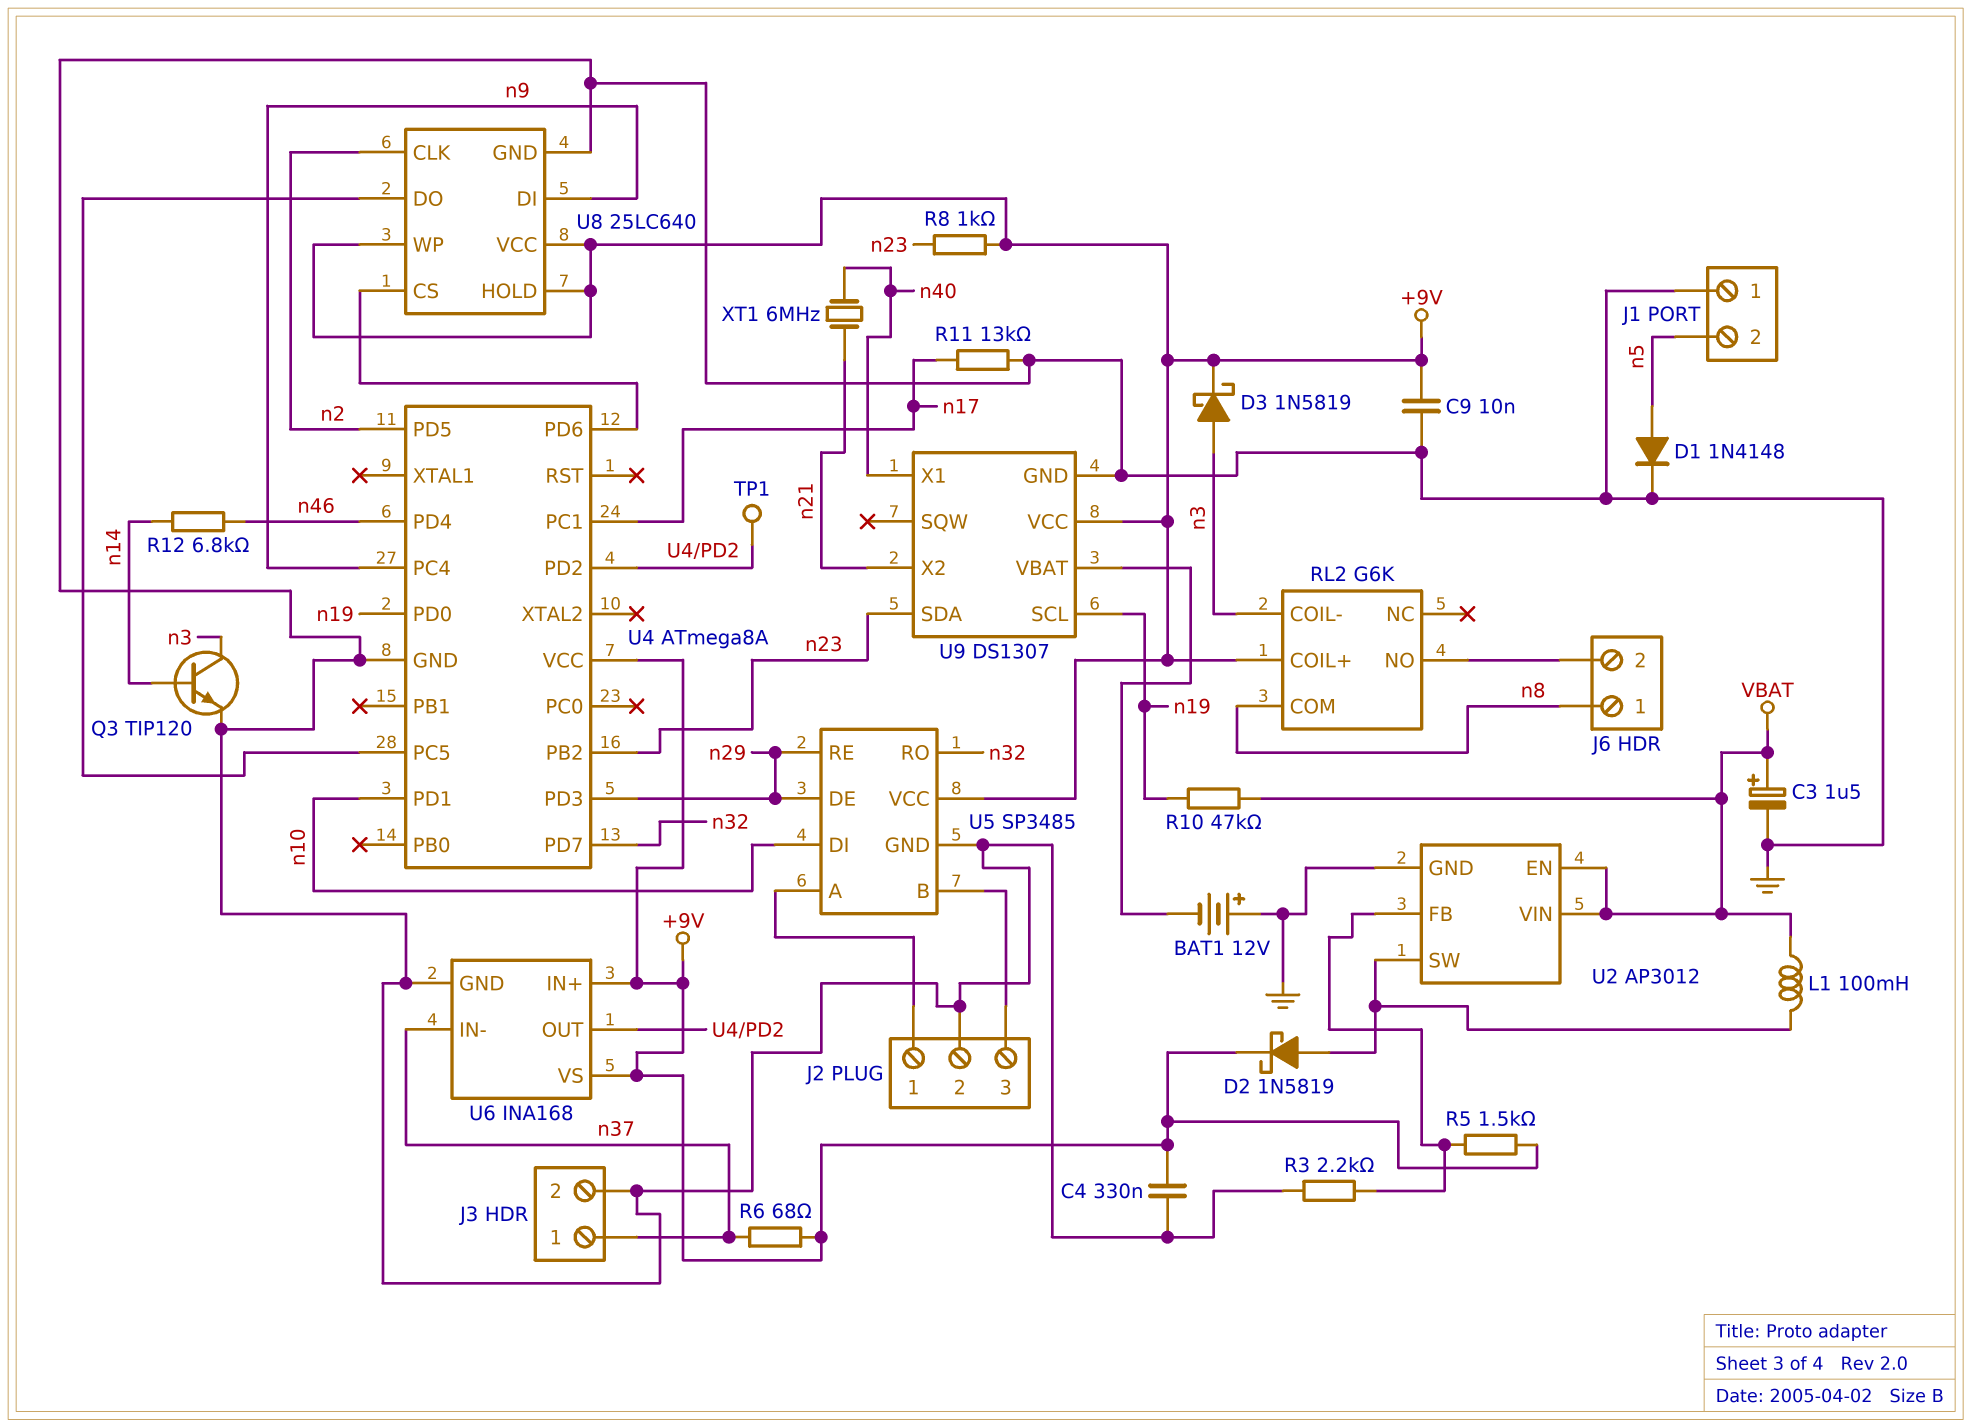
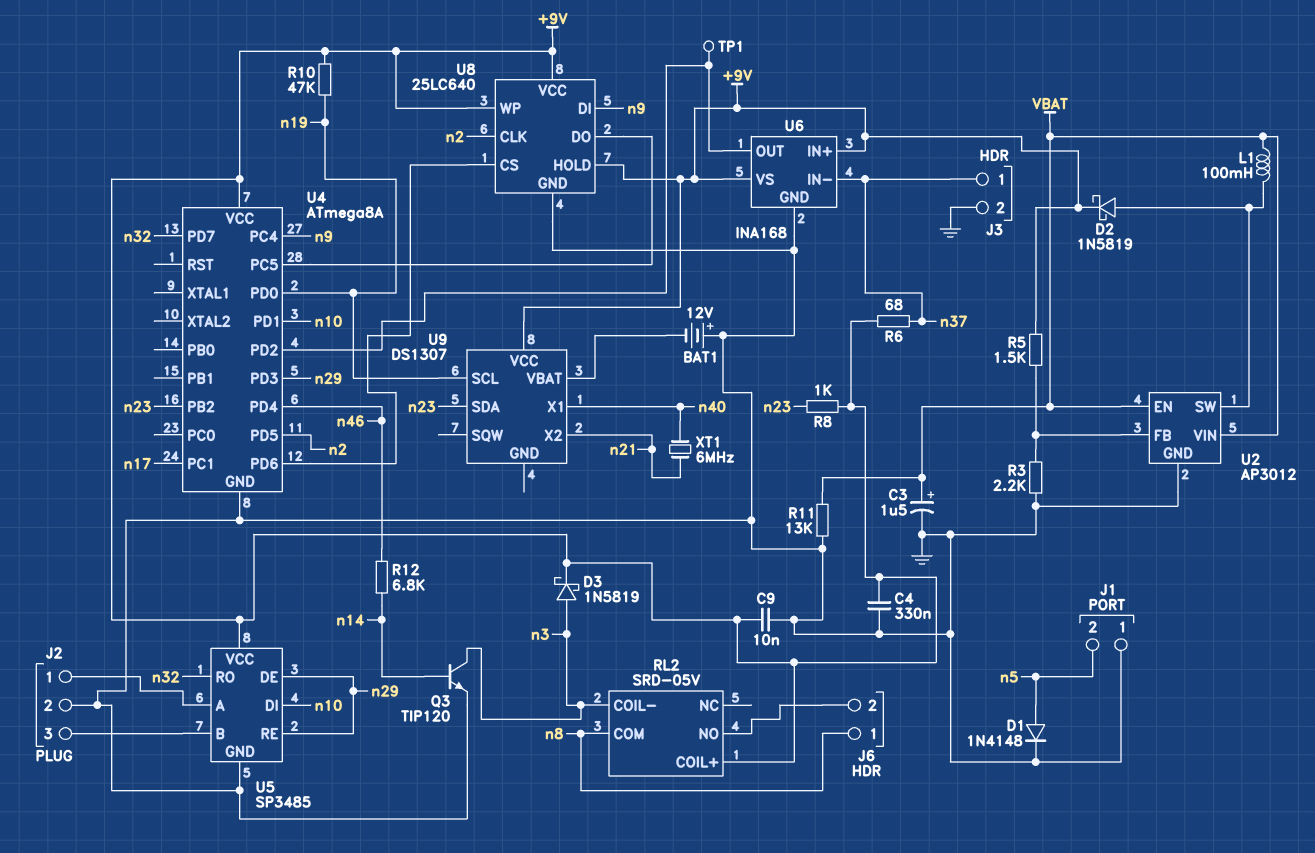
R10: 47k (VBAT, n19) -> 47k (+9V, n19)
R11: 13k (GND, n17) -> 13k (GND, VBAT)
RL2: G6K -> SRD-05V
U9 pin GND: GND -> none

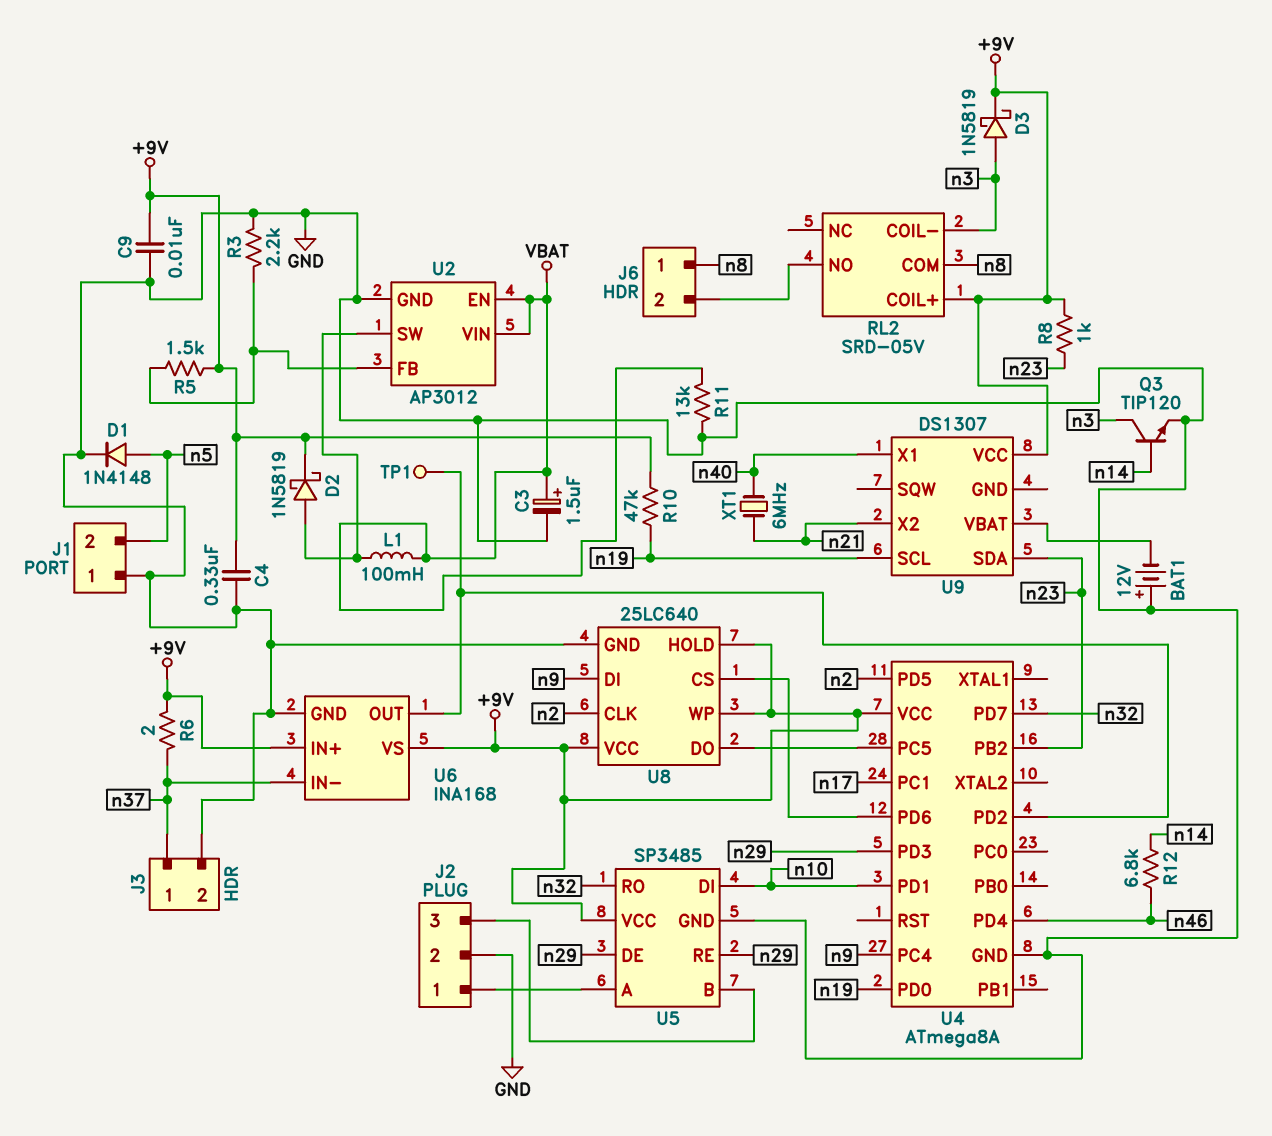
R6: 68 (+9V, n37) -> 2 (+9V, n37)

